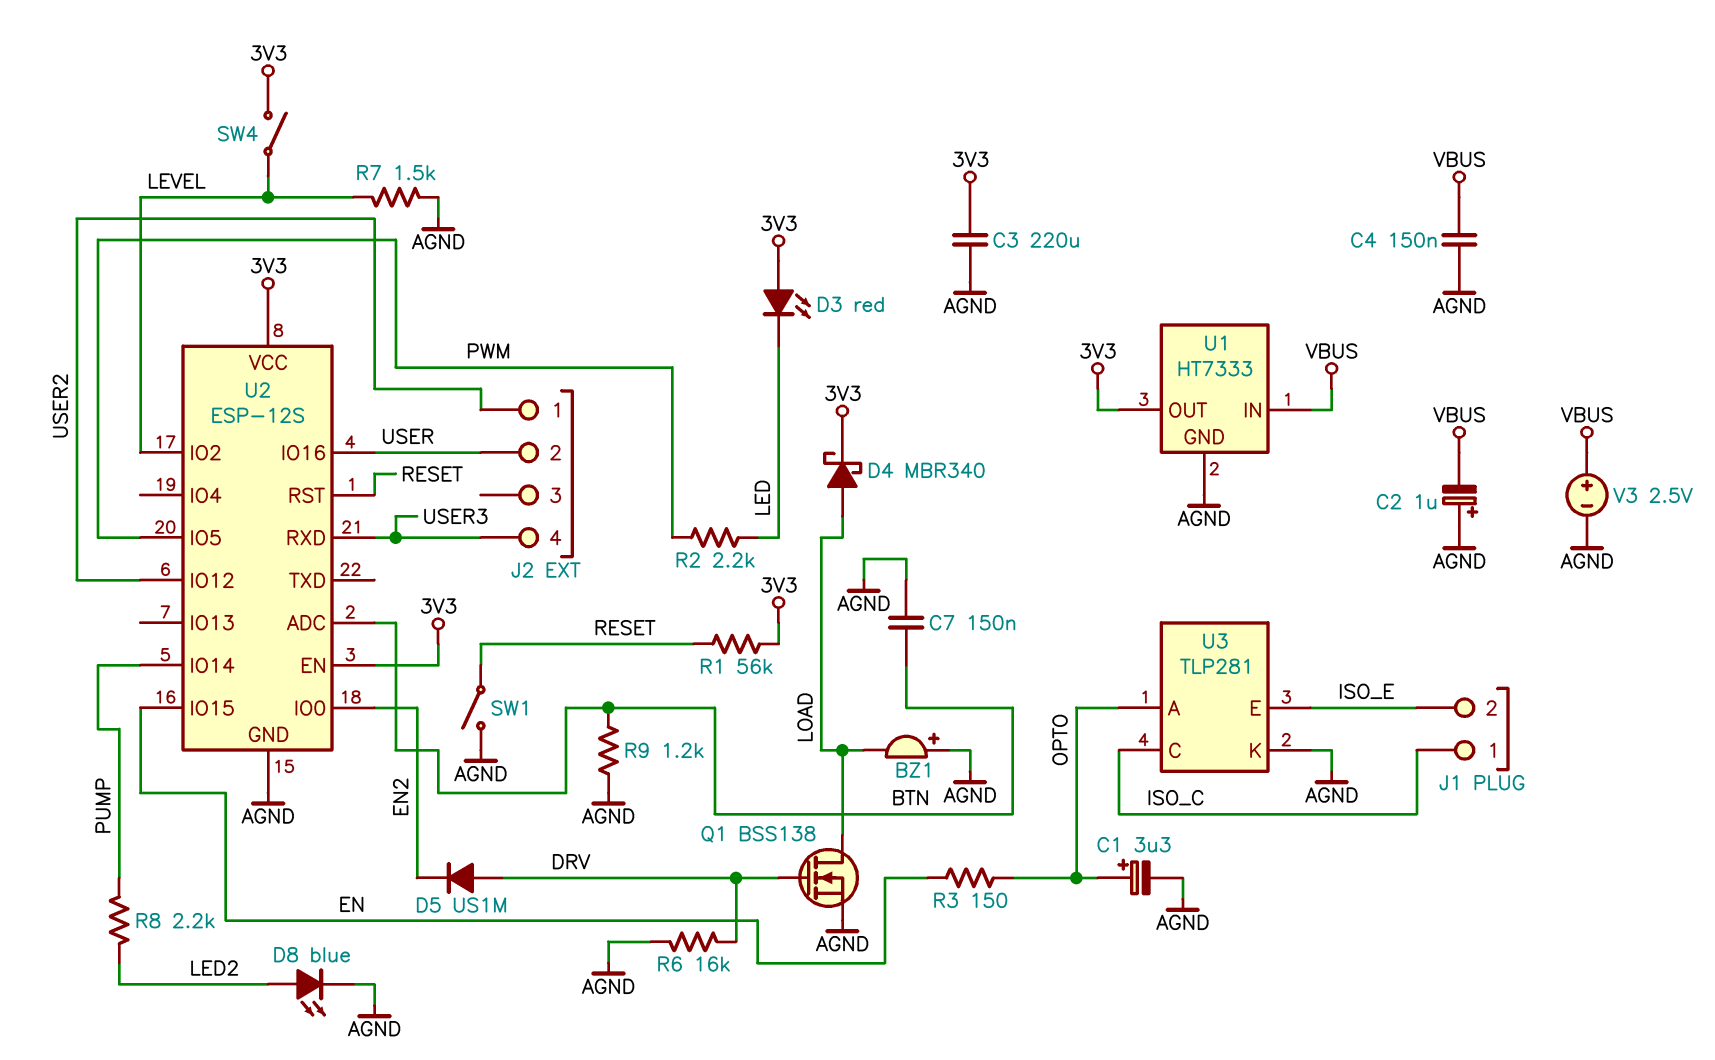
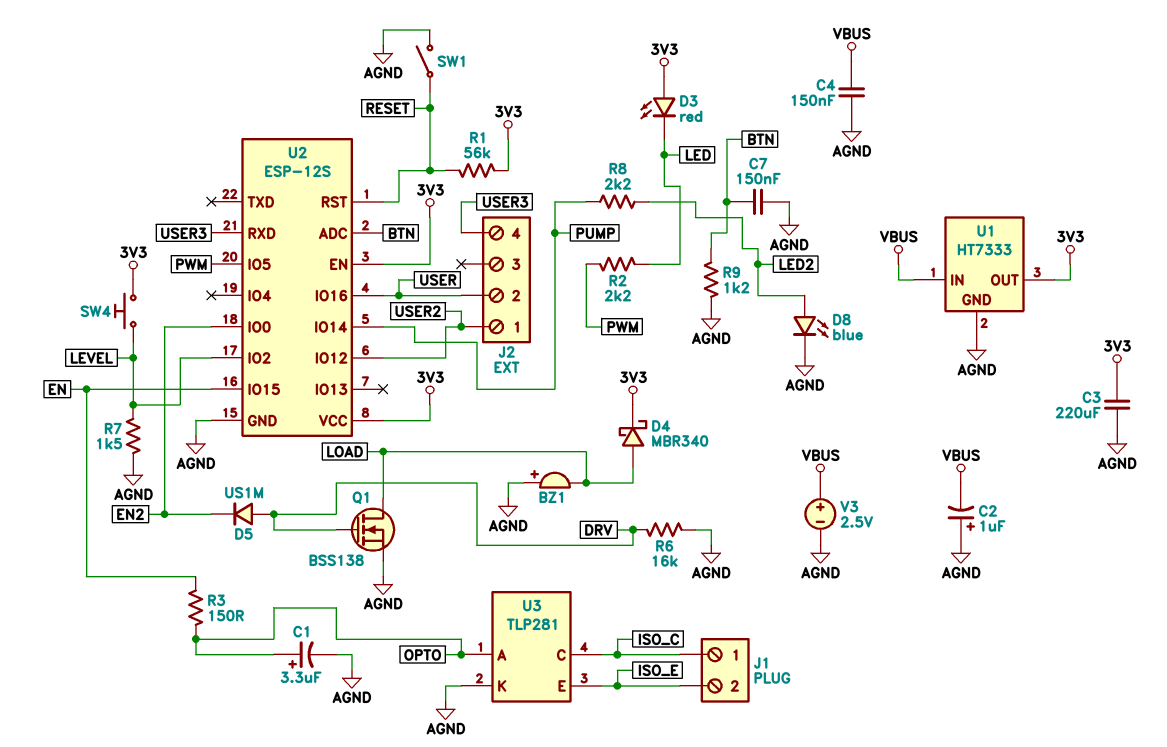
SW4: switch (3V3, LEVEL) -> button (3V3, LEVEL)

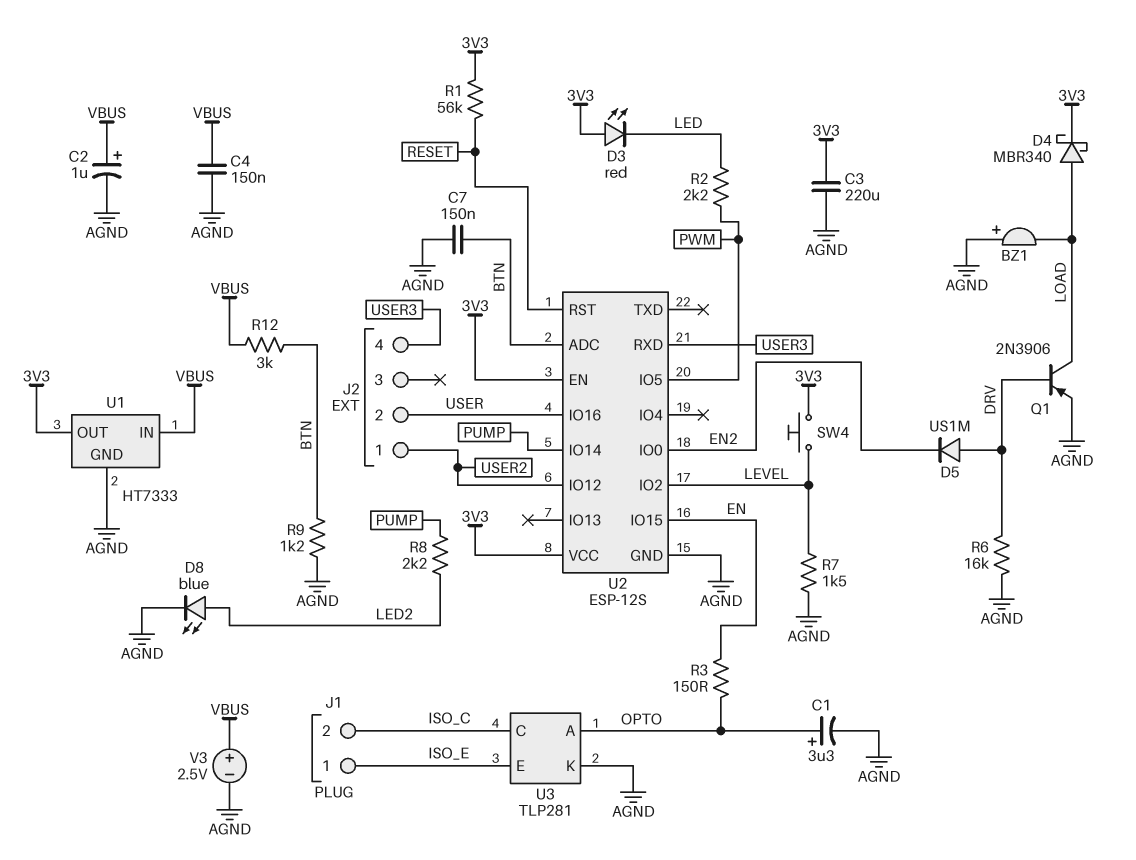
C2: 1uF (plus AGND, minus VBUS) -> 1uF (plus VBUS, minus AGND)
J1 pin 1: ISO_C -> ISO_E
J1 pin 2: ISO_E -> ISO_C
Q1: NMOS BSS138 (G DRV, D LOAD, S AGND) -> PNP 2N3906 (B DRV, C LOAD, E AGND)
R12: none -> 3k (BTN, VBUS)
SW1: switch (AGND, RESET) -> none

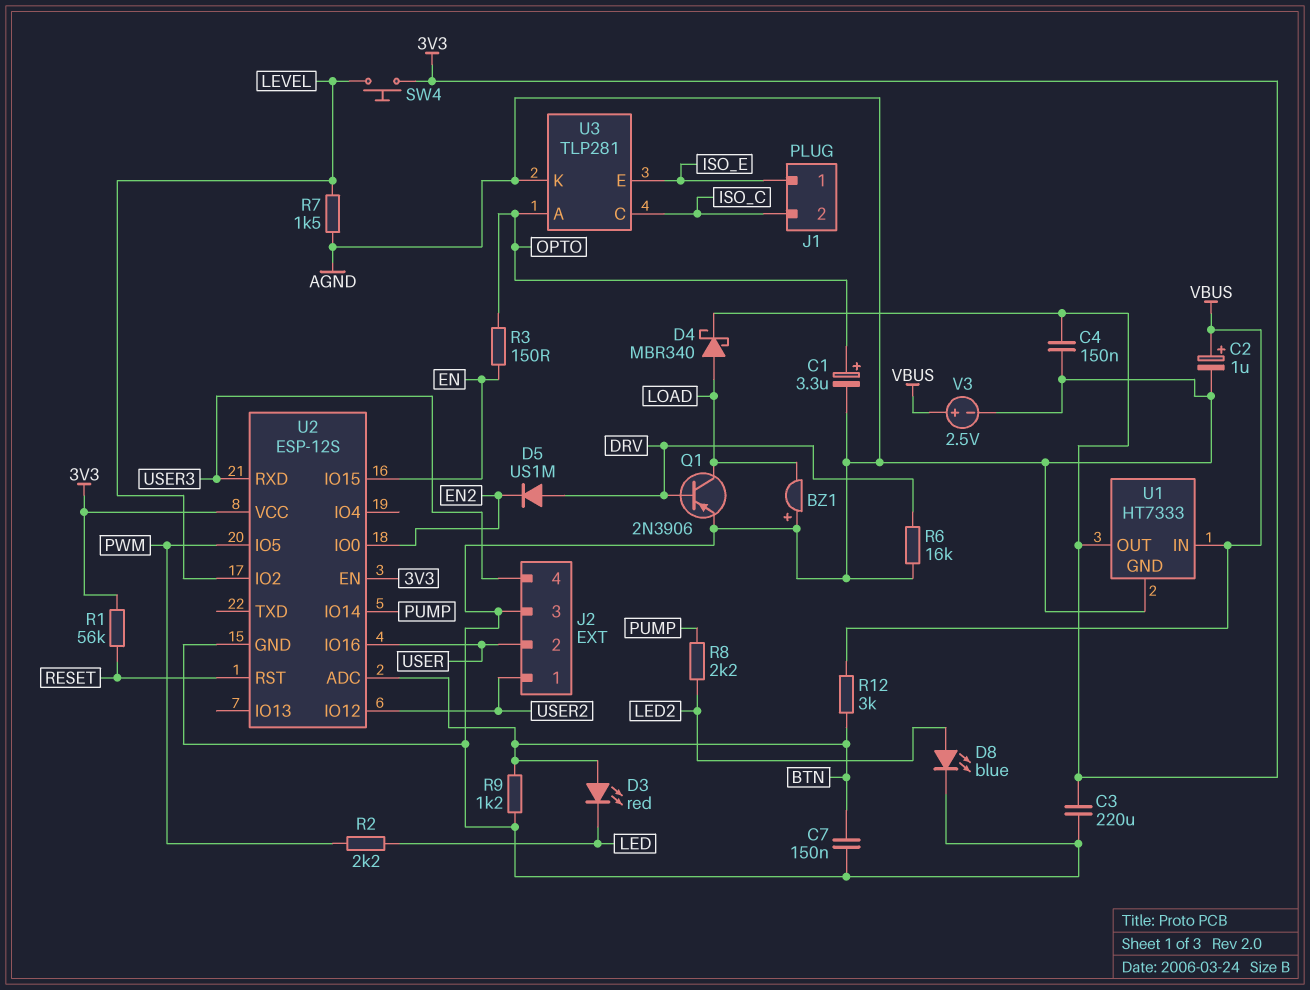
C4: 150nF (AGND, VBUS) -> 150nF (3V3, AGND)
D3: LED red (A 3V3, K LED) -> LED red (A BTN, K LED)
J2 pin 3: none -> AGND

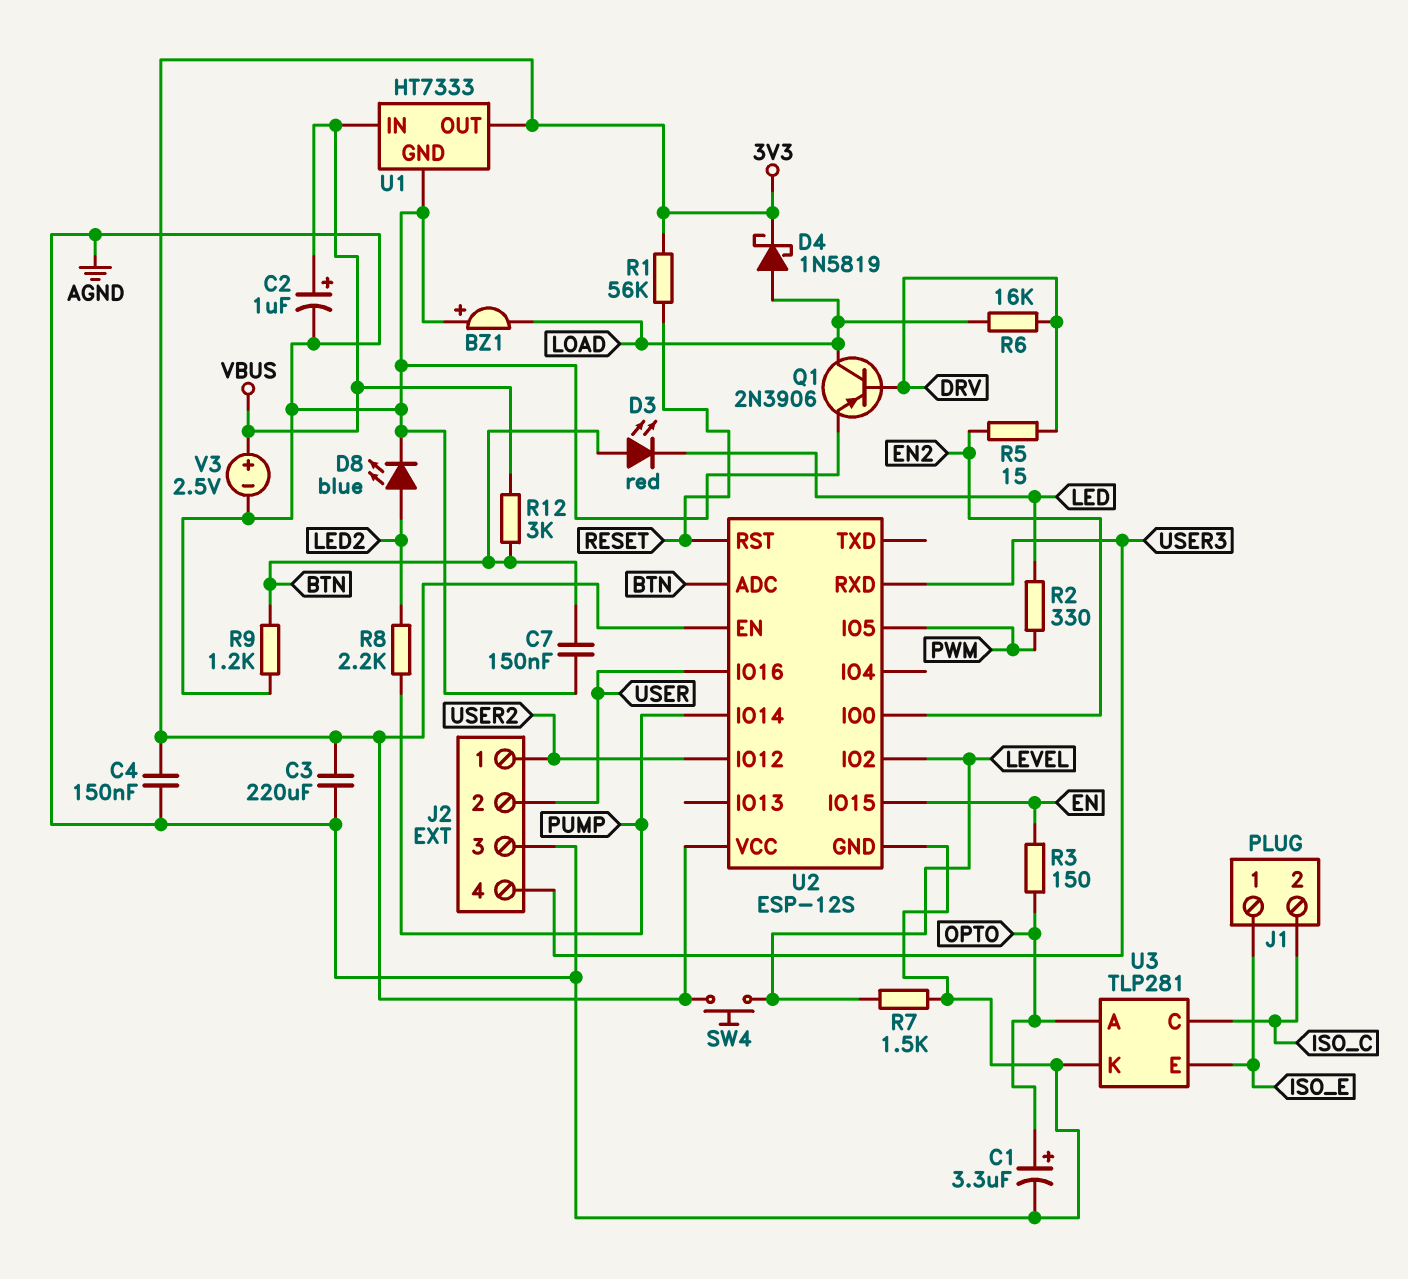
D4: schottky MBR340 (A LOAD, K 3V3) -> schottky 1N5819 (A LOAD, K 3V3)
D5: diode US1M (A DRV, K EN2) -> none
R2: 2.2k (LED, PWM) -> 330 (LED, PWM)
R5: none -> 15 (DRV, EN2)
R6: 16k (AGND, DRV) -> 16k (DRV, LOAD)

